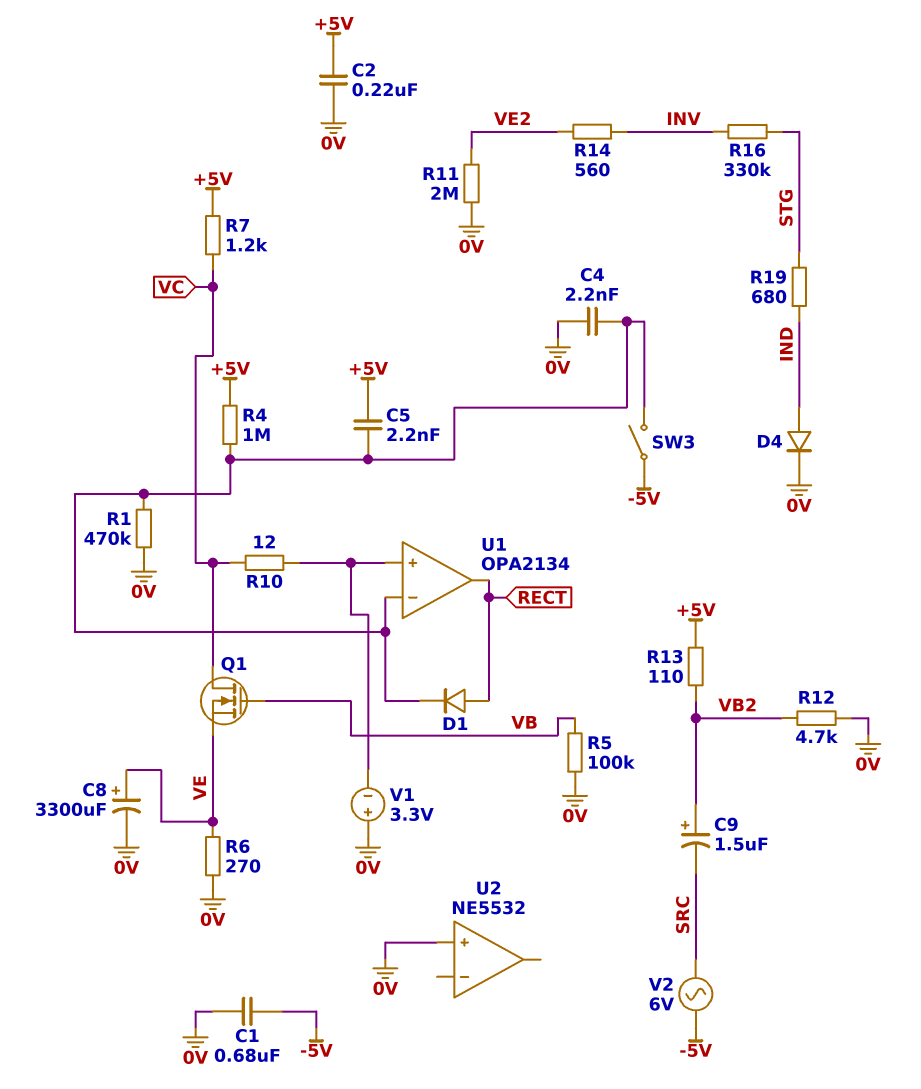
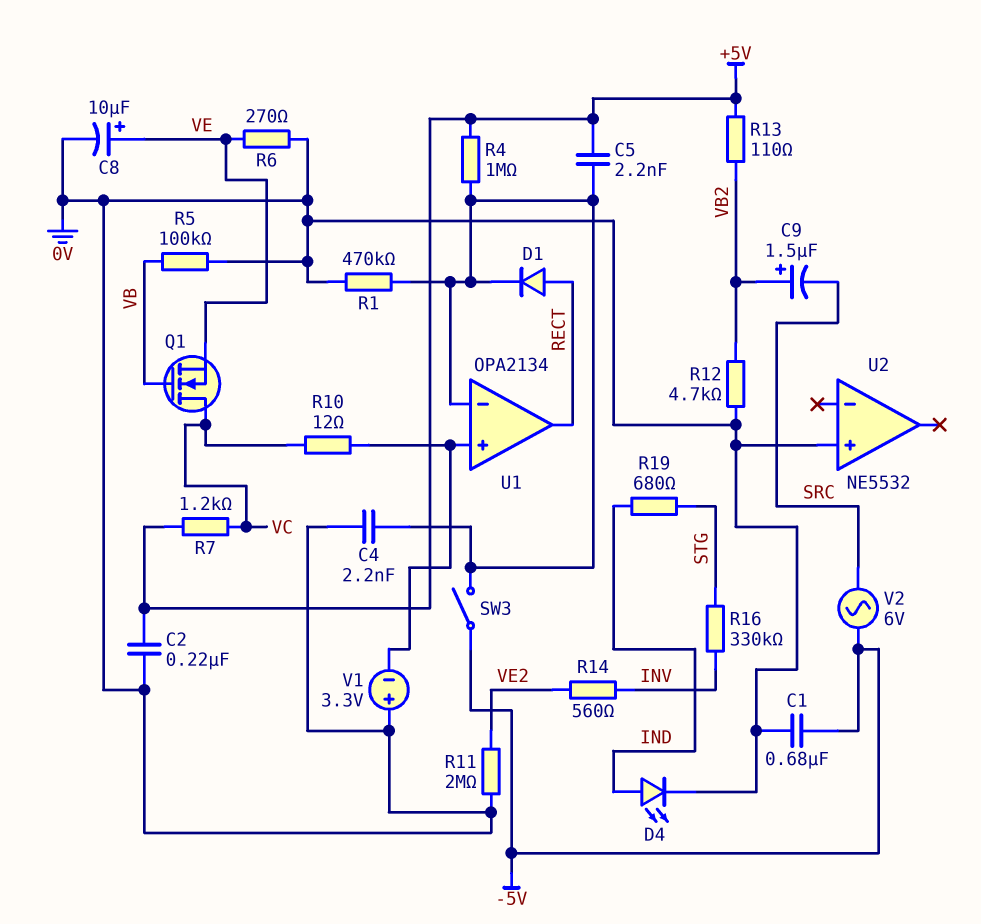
C8: 3300uF (plus VE, minus 0V) -> 10uF (plus VE, minus 0V)
D4: diode (A IND, K 0V) -> LED (A IND, K 0V)

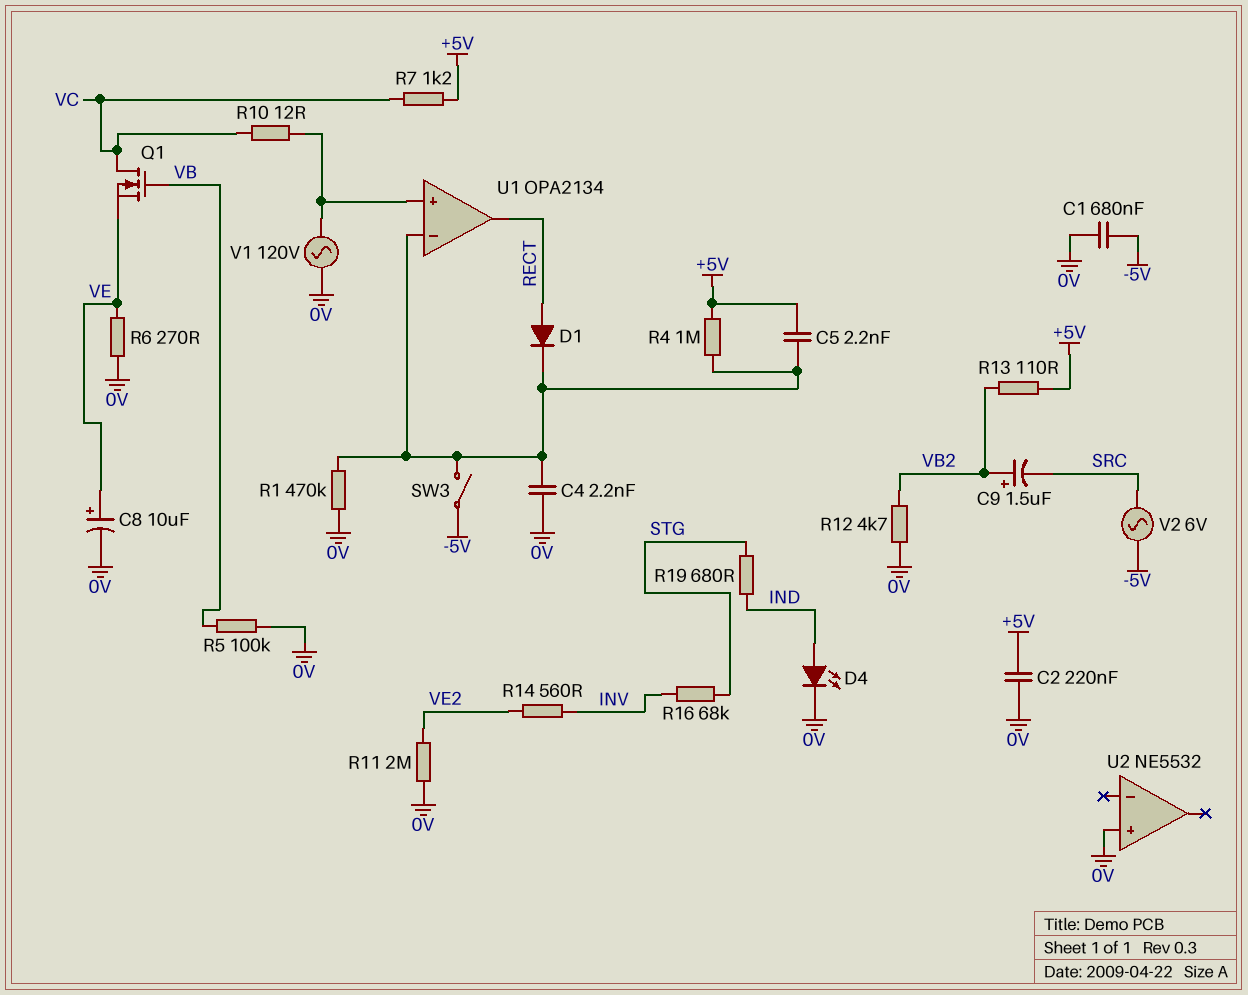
R16: 330k (INV, STG) -> 68k (INV, STG)
V1: 3.3V (plus 0V, minus U1/in+) -> AC 120V (0V, U1/in+)

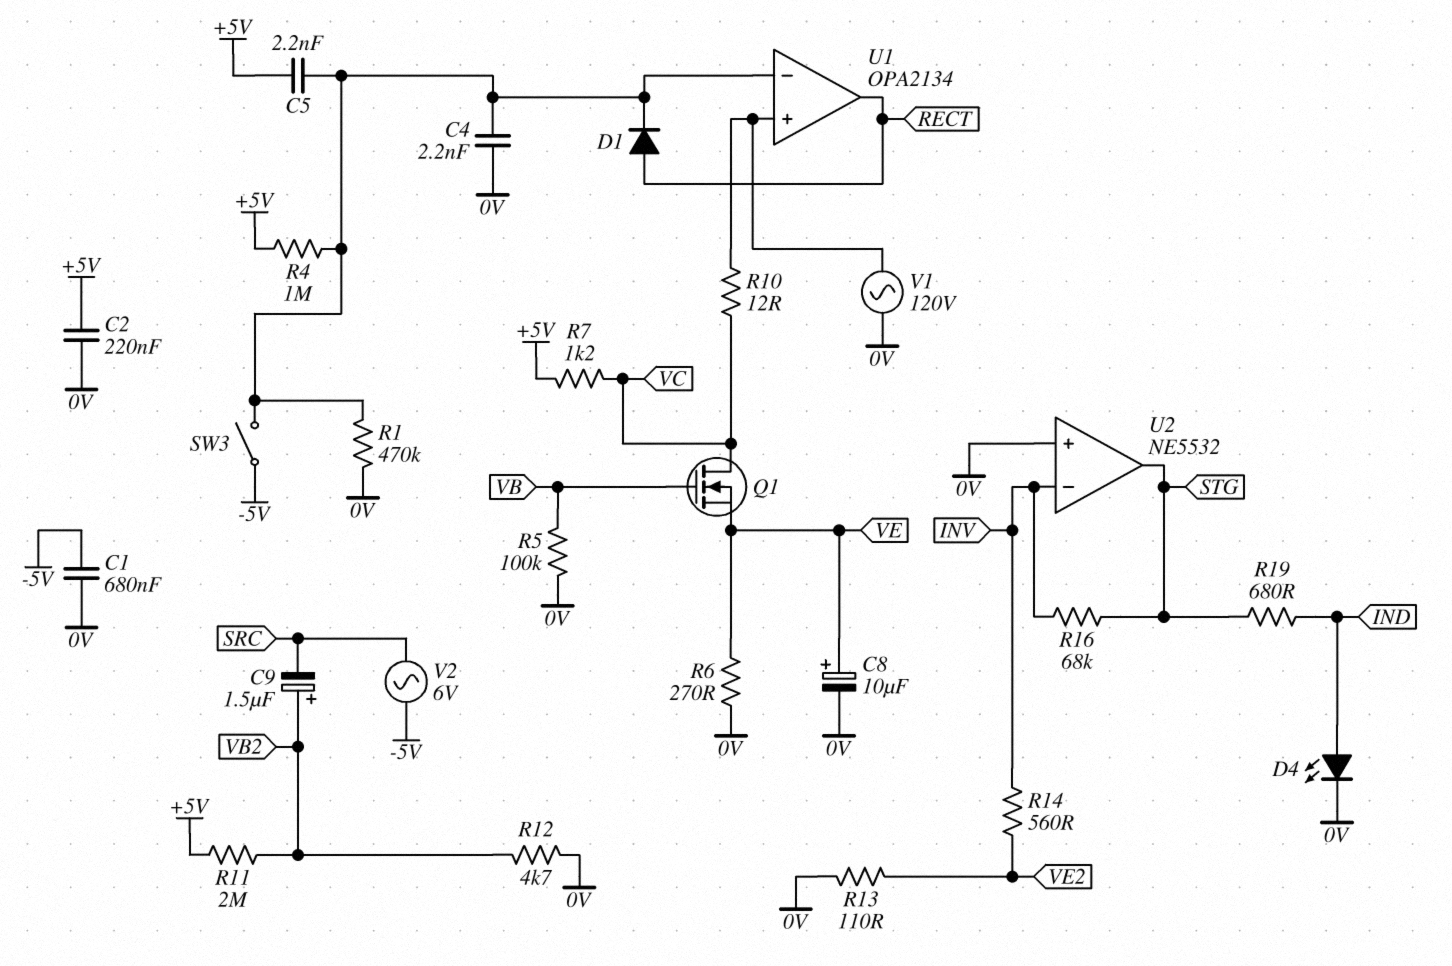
R11: 2M (0V, VE2) -> 2M (+5V, VB2)
R13: 110 (+5V, VB2) -> 110 (0V, VE2)
U2 pin in-: none -> INV
U2 pin out: none -> STG

